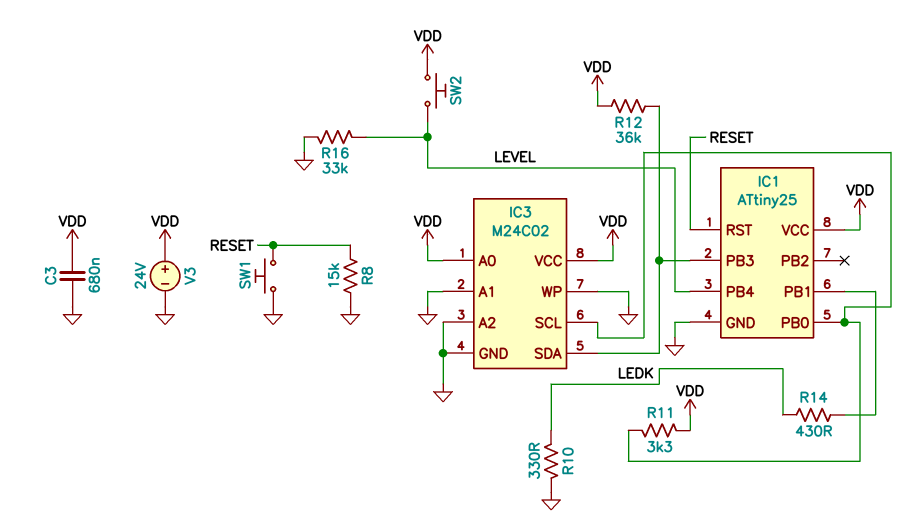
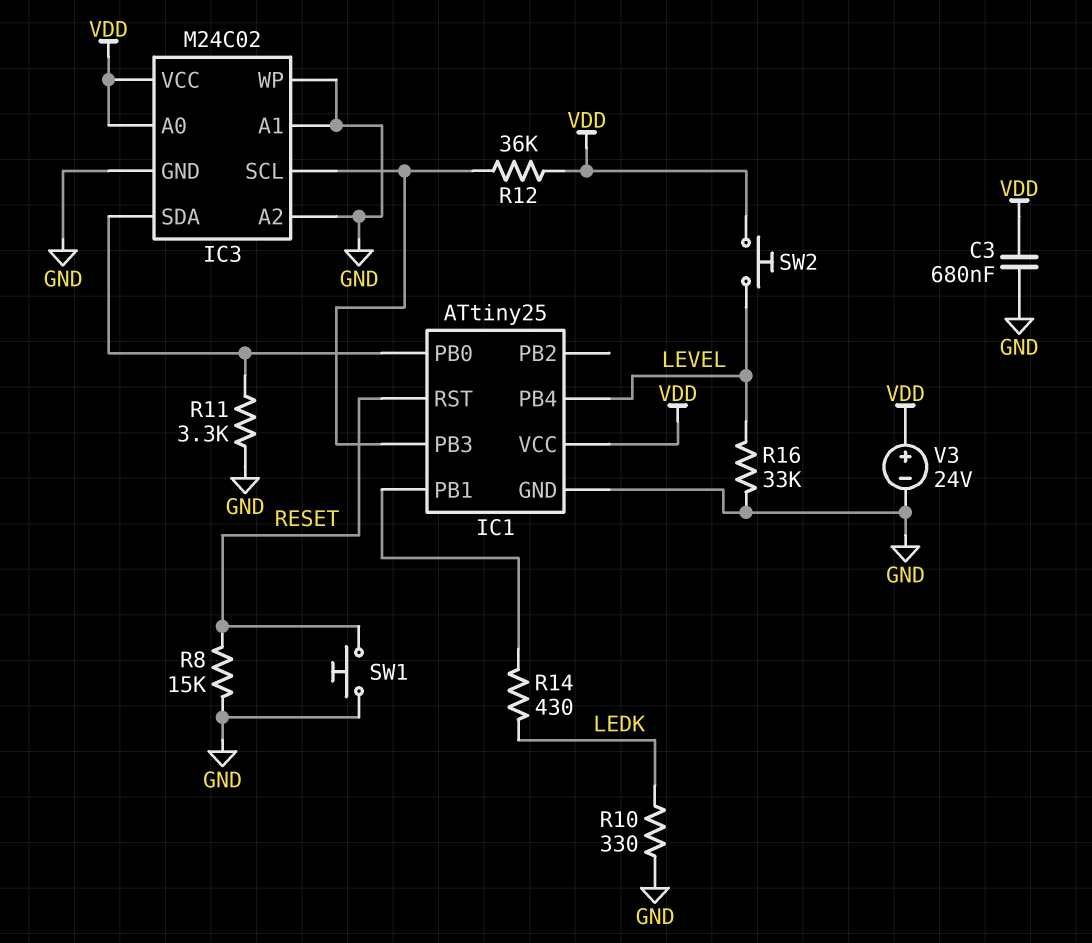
IC3 pin SCL: IC1/PB0 -> IC1/PB3
IC3 pin SDA: IC1/PB3 -> IC1/PB0
R11: 3.3k (IC1/PB0, VDD) -> 3.3k (GND, IC1/PB0)

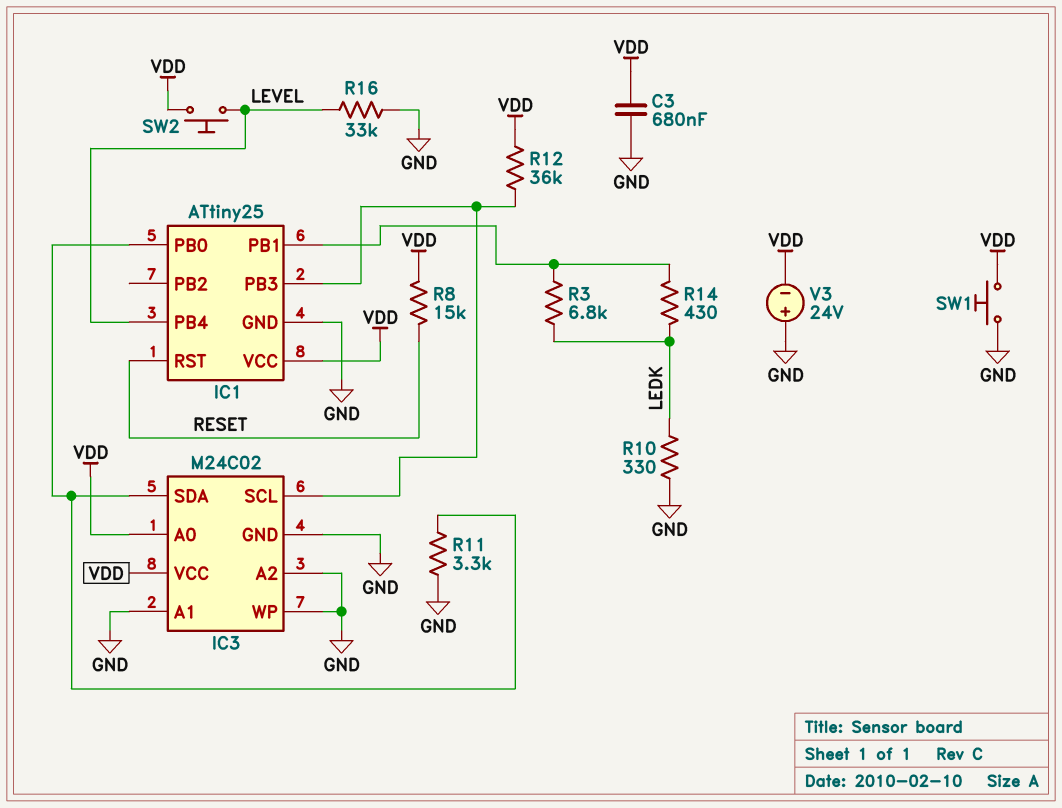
R3: none -> 6.8k (IC1/PB1, LEDK)
R8: 15k (GND, RESET) -> 15k (RESET, VDD)
SW1: button (GND, RESET) -> button (GND, VDD)
V3: 24V (plus VDD, minus GND) -> 24V (plus GND, minus VDD)

